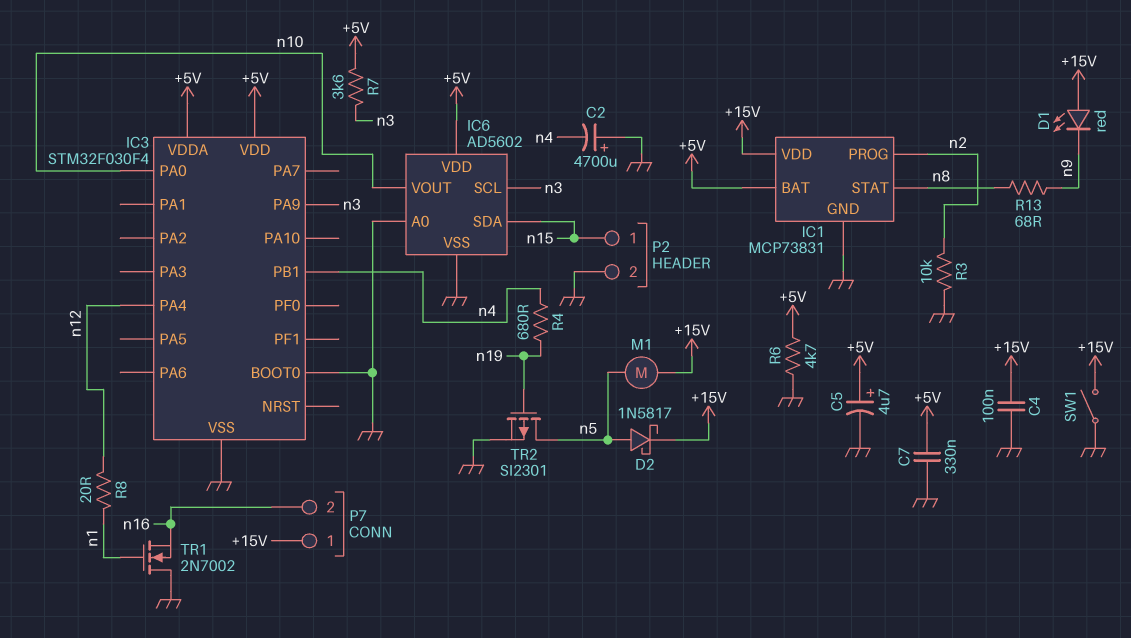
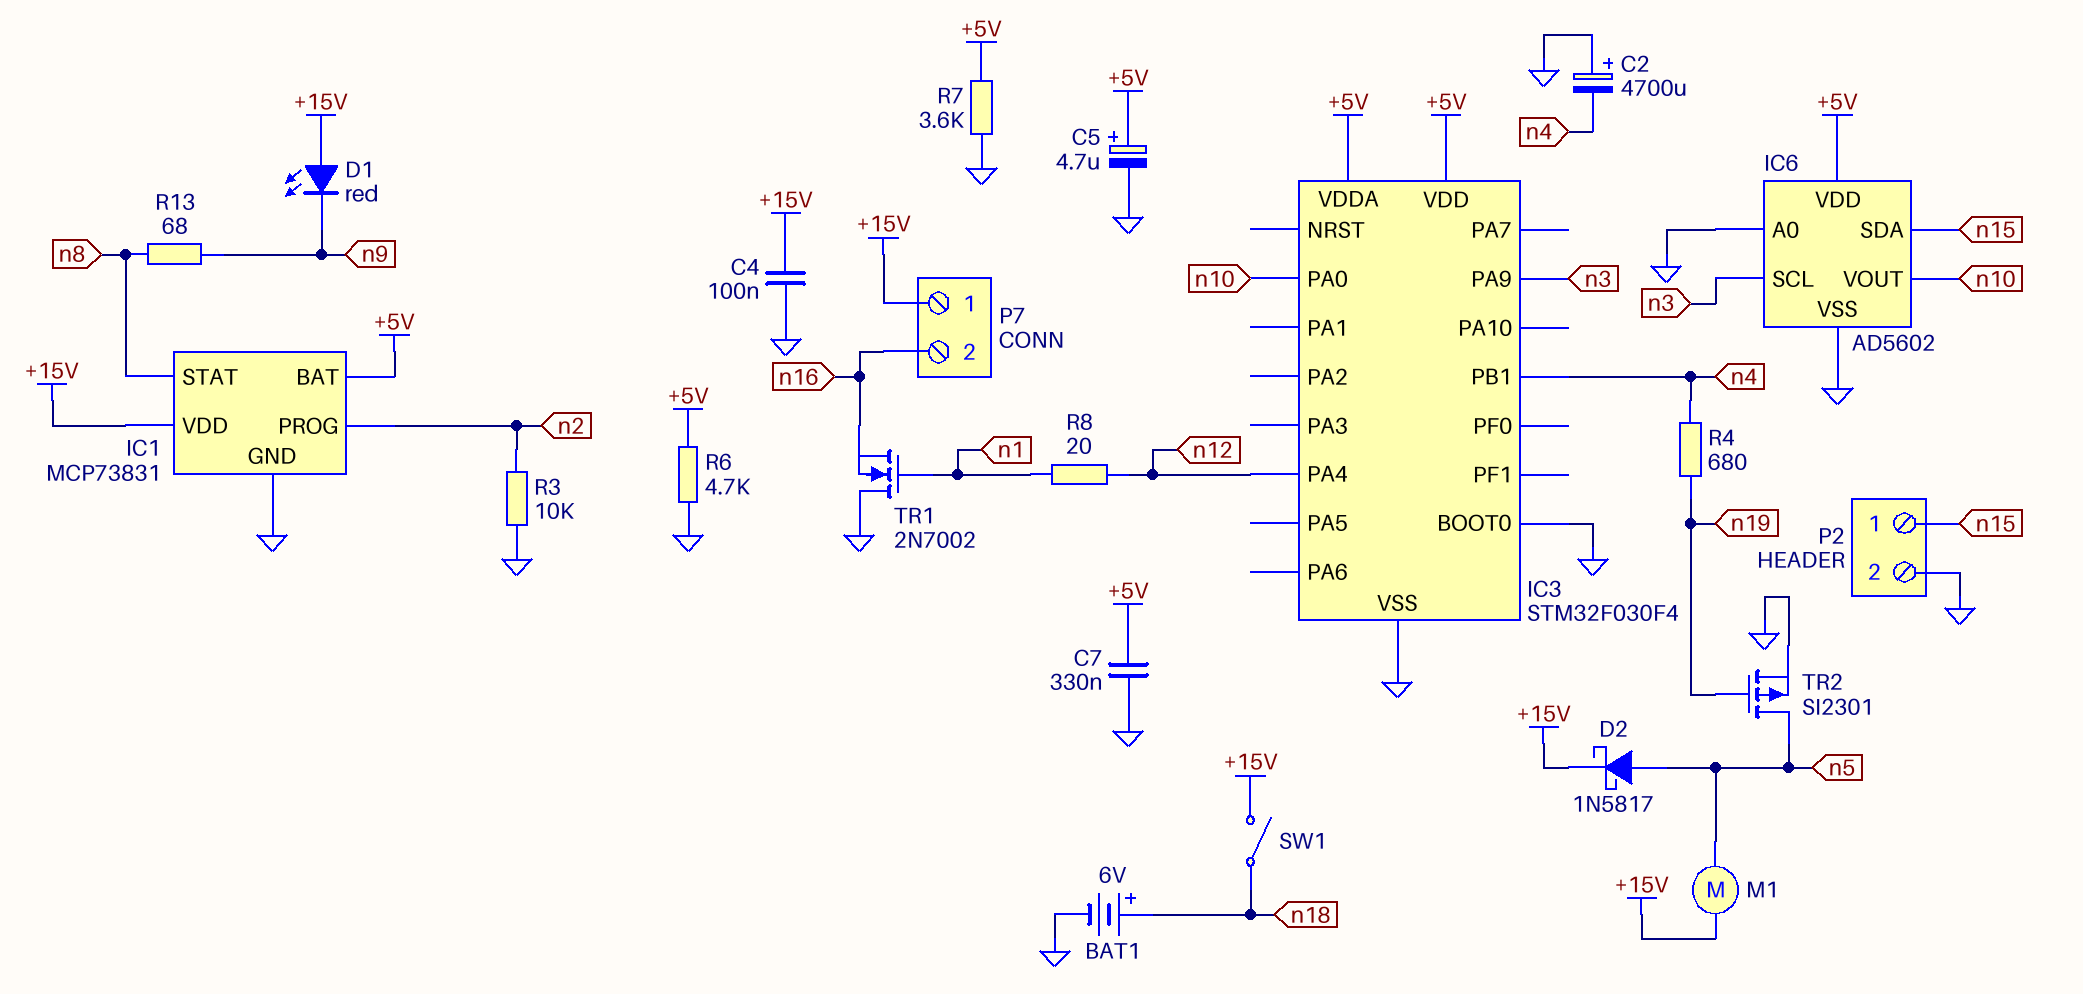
BAT1: none -> 6V (plus n18, minus GND)
R7: 3.6k (+5V, n3) -> 3.6k (+5V, GND)
SW1: switch (+15V, GND) -> switch (+15V, n18)

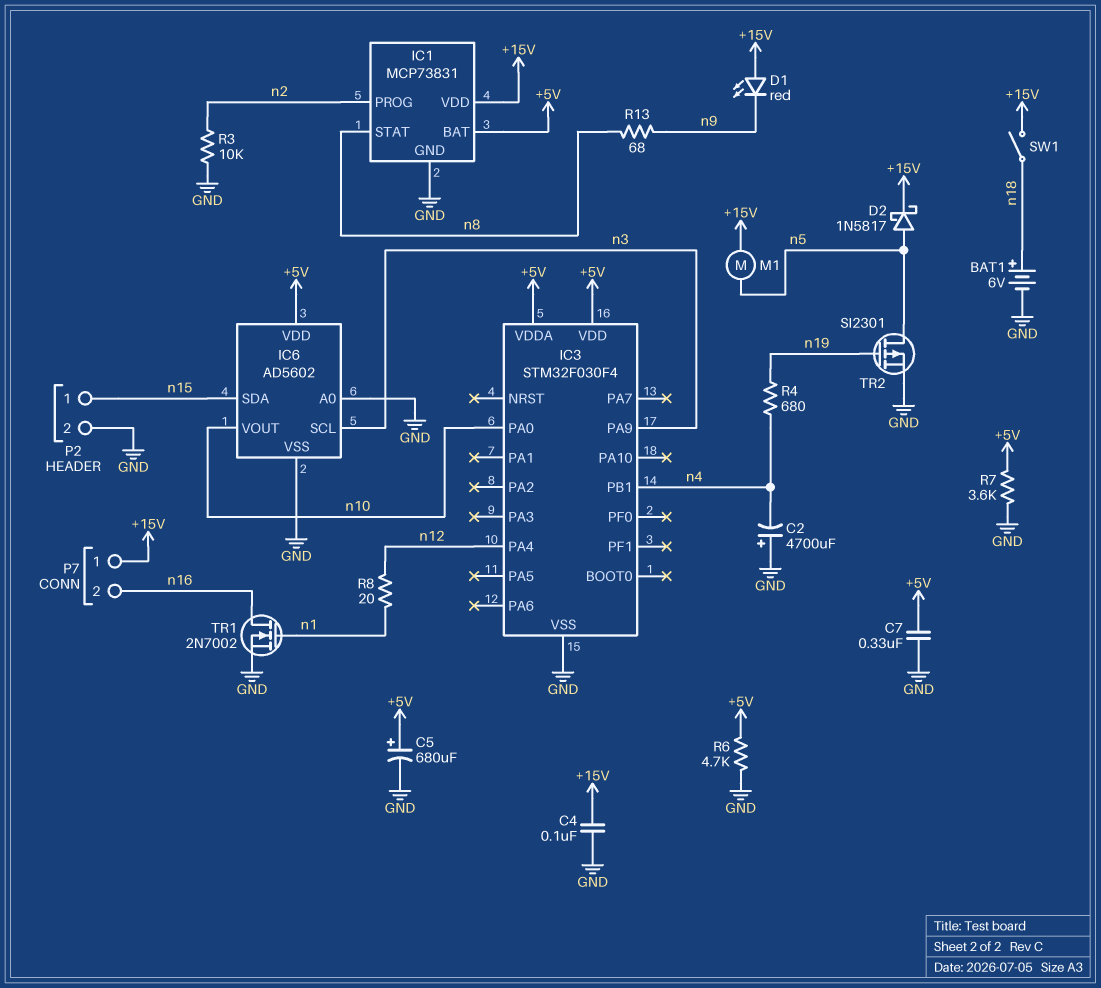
C5: 4.7uF (plus +5V, minus GND) -> 680uF (plus +5V, minus GND)
IC3 pin BOOT0: GND -> none
TR1: NMOS 2N7002 (G n1, D GND, S n16) -> NMOS 2N7002 (G n1, D n16, S GND)

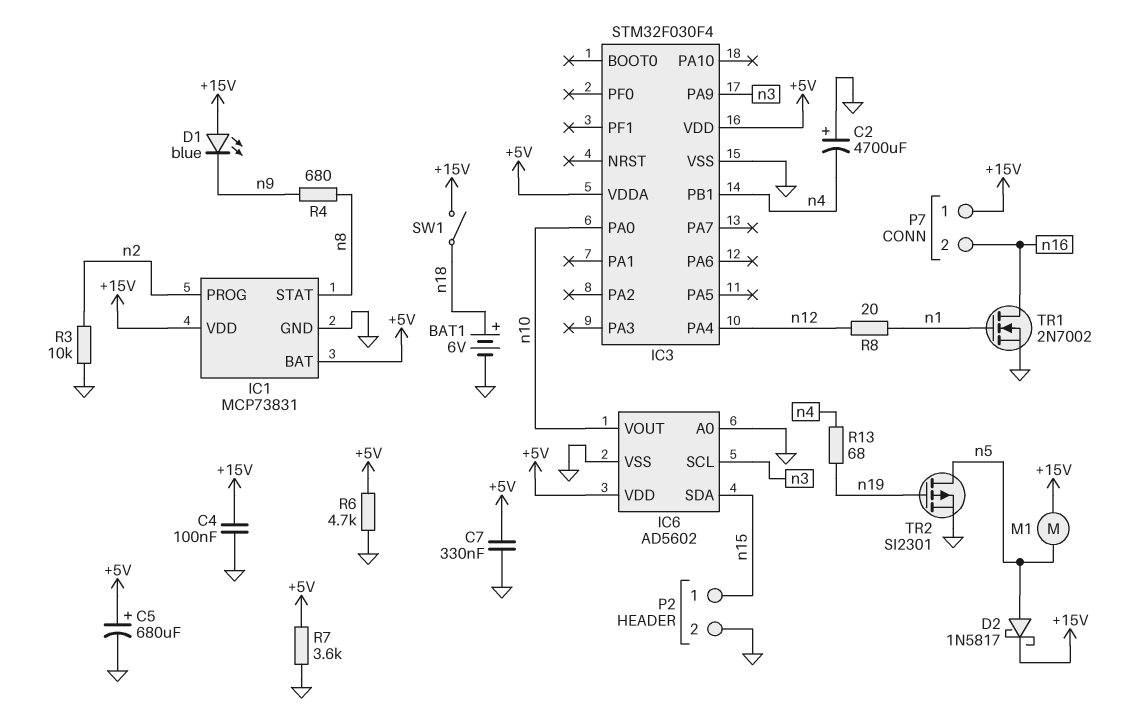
D1: LED red (A +15V, K n9) -> LED blue (A +15V, K n9)
R4: 680 (n4, n19) -> 680 (n8, n9)
R13: 68 (n8, n9) -> 68 (n4, n19)

